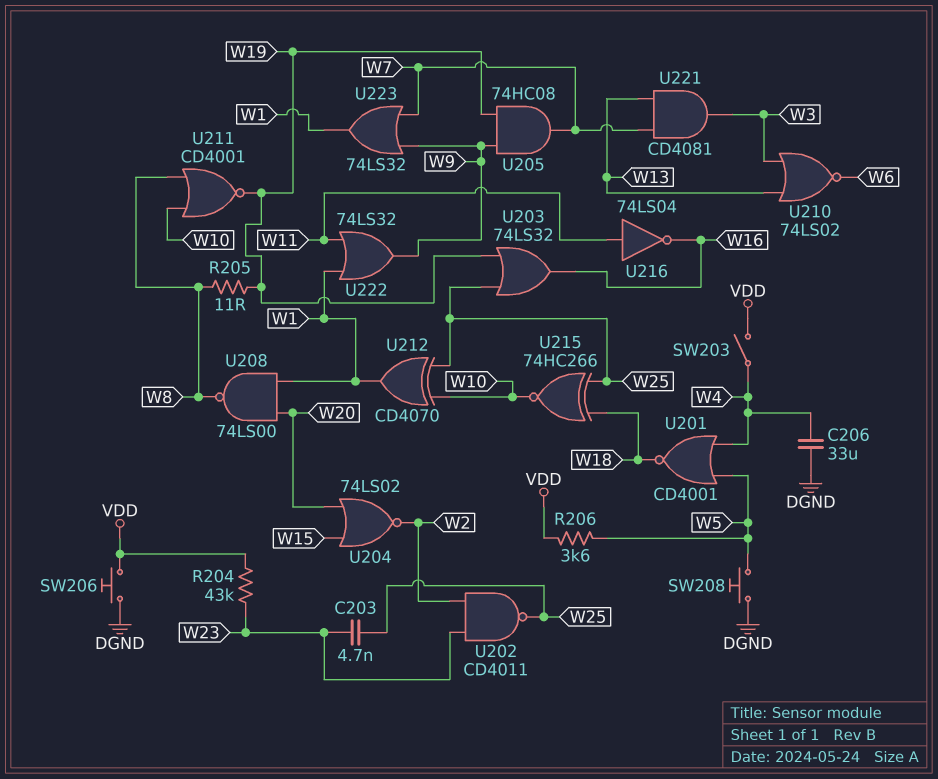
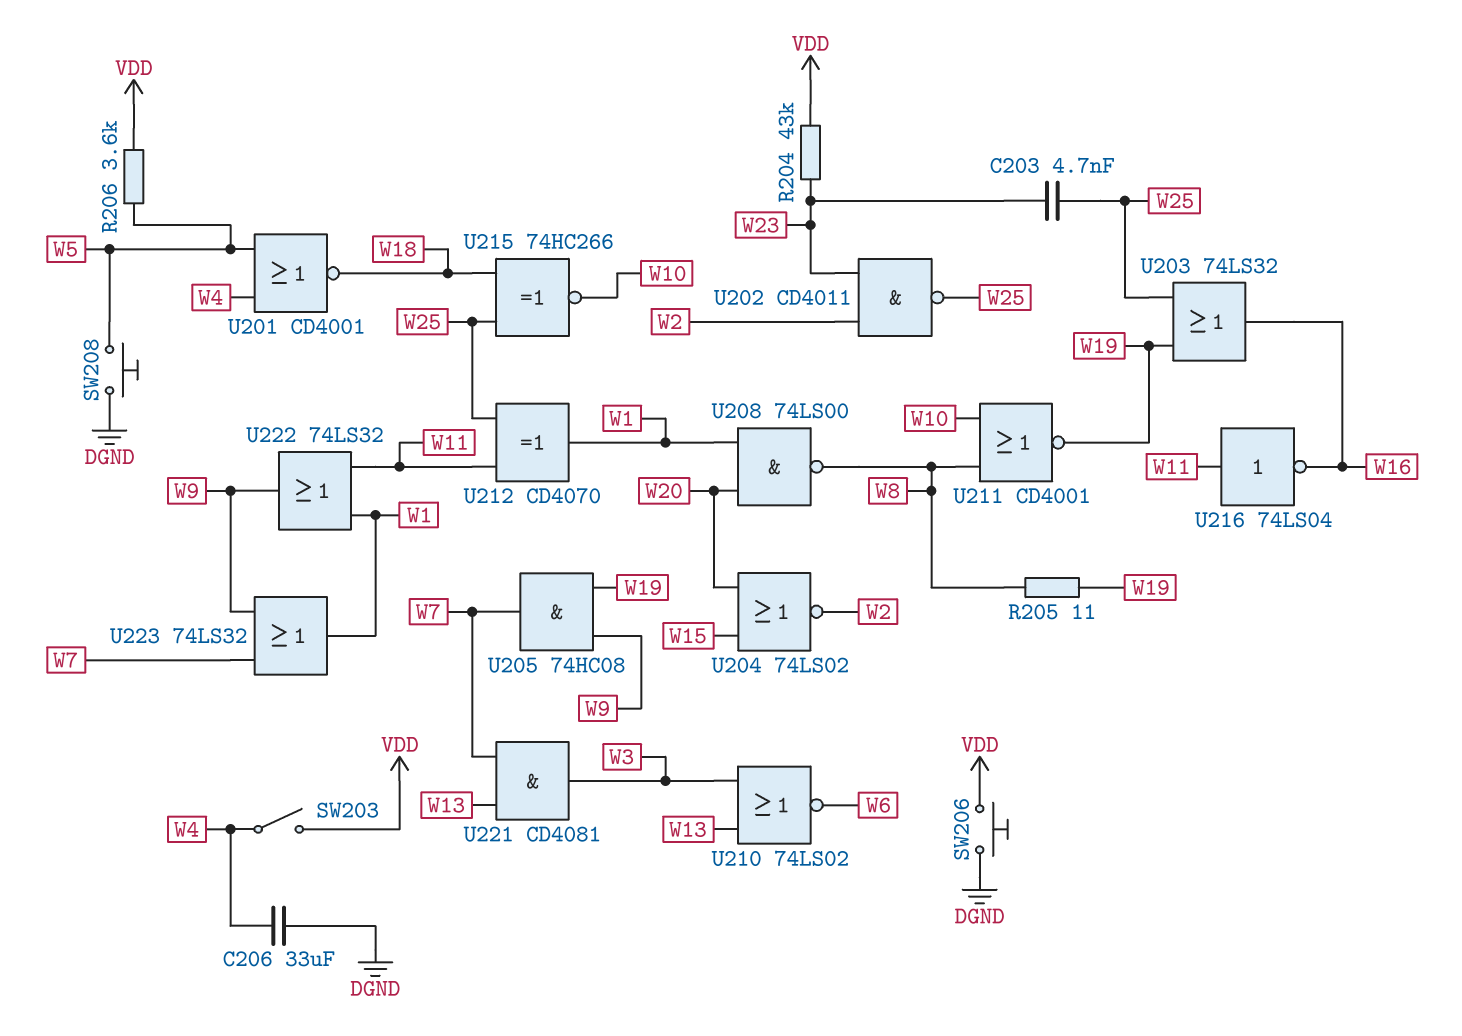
U212: XOR CD4070 (in W10, in W25, out W1) -> XOR CD4070 (in W11, in W25, out W1)

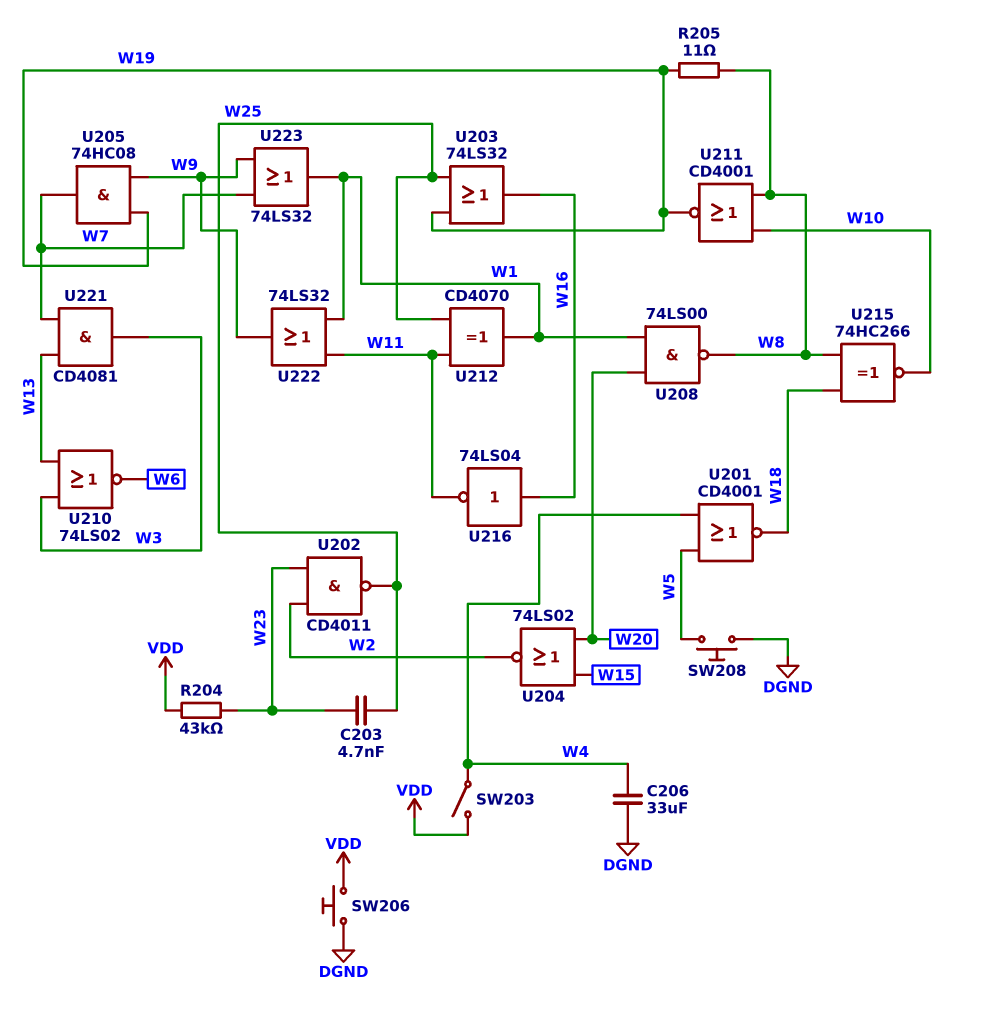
R206: 3.6k (VDD, W5) -> none
U215: XNOR 74HC266 (in W18, in W25, out W10) -> XNOR 74HC266 (in W8, in W18, out W10)
U216: NOT 74LS04 (in W11, out W16) -> NOT 74LS04 (in W16, out W11)

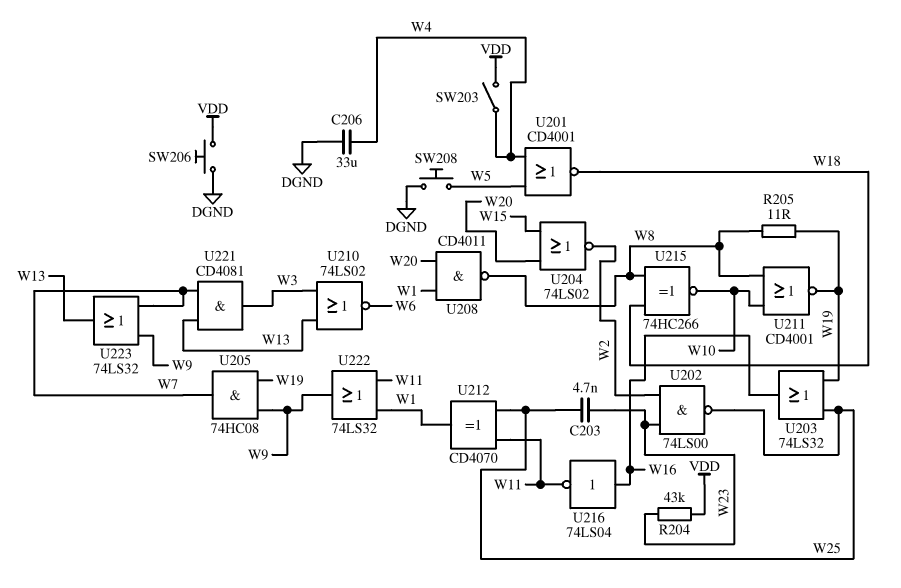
U202: NAND CD4011 (in W2, in W23, out W25) -> NAND 74LS00 (in W2, in W23, out W25)
U208: NAND 74LS00 (in W1, in W20, out W8) -> NAND CD4011 (in W1, in W20, out W8)
U223: OR 74LS32 (in W7, in W9, out W1) -> OR 74LS32 (in W7, in W9, out W13)

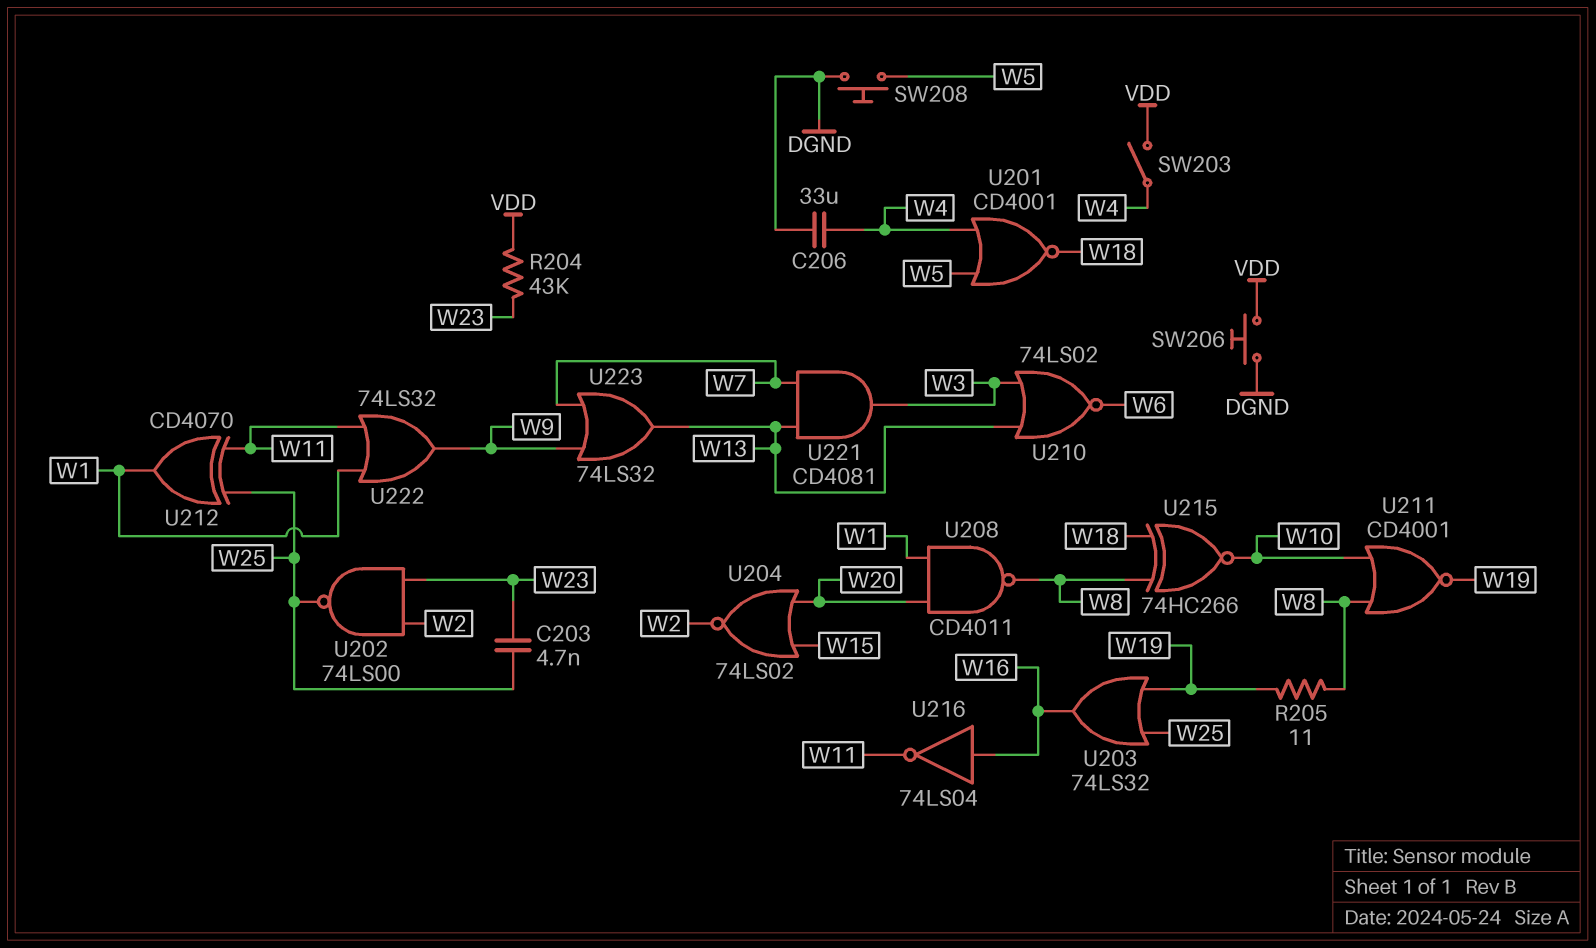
U205: AND 74HC08 (in W9, in W19, out W7) -> none

